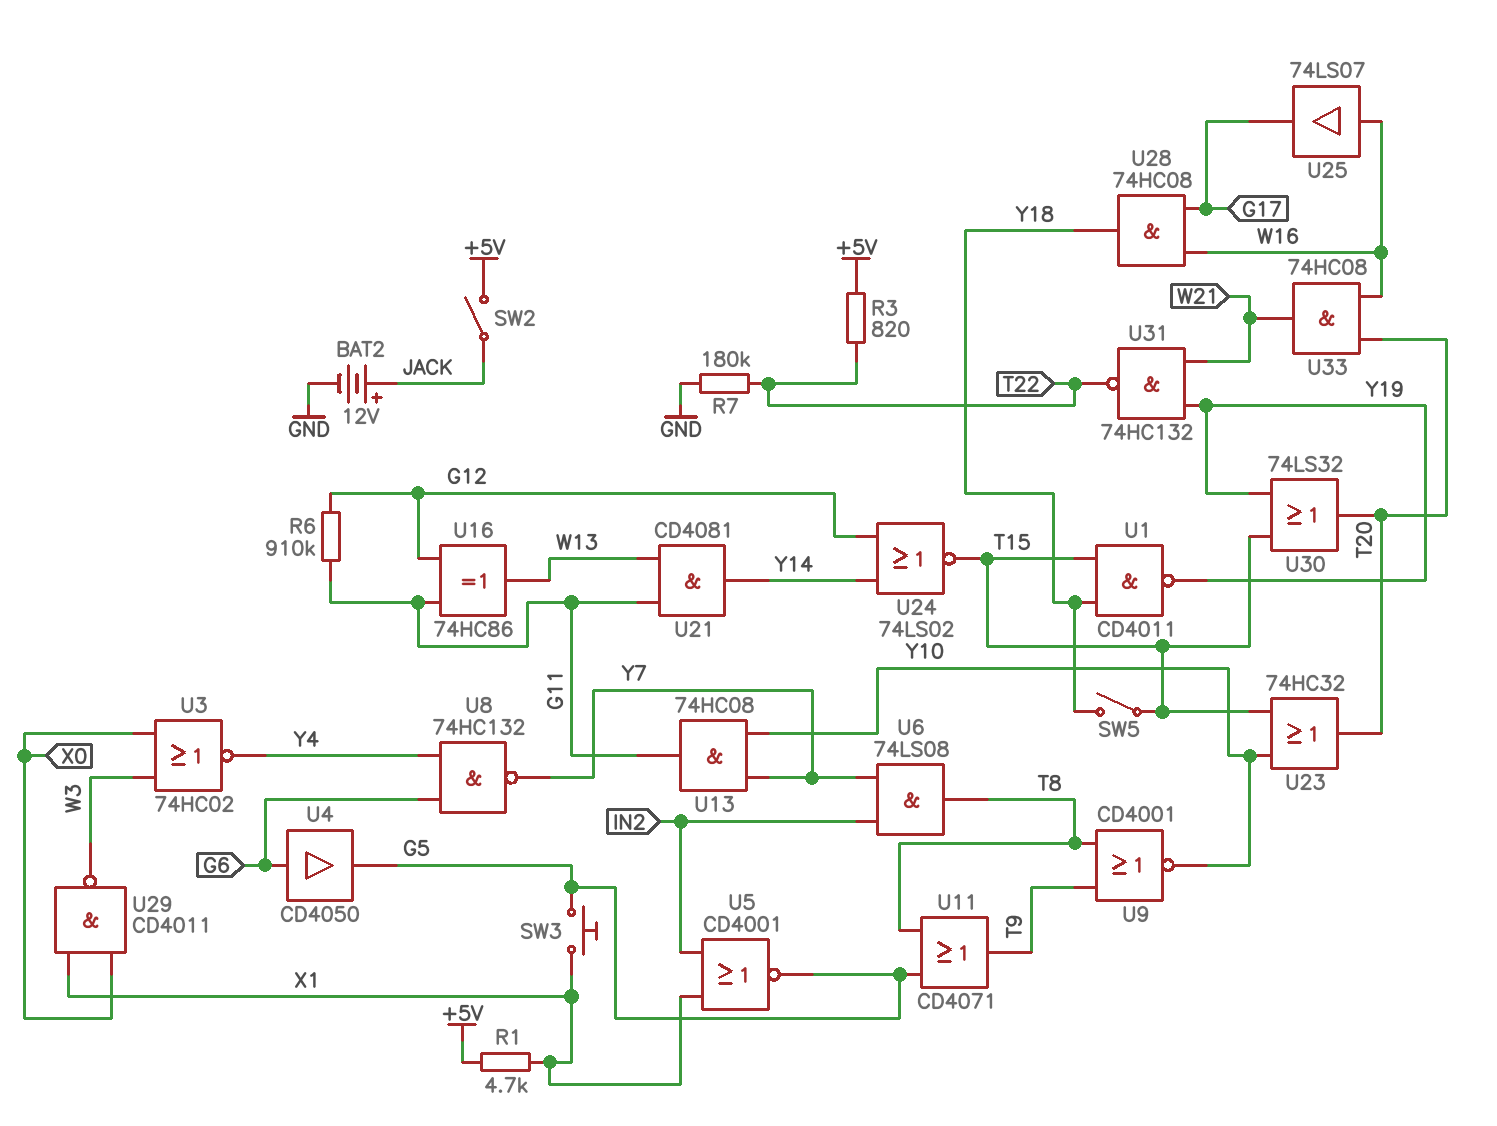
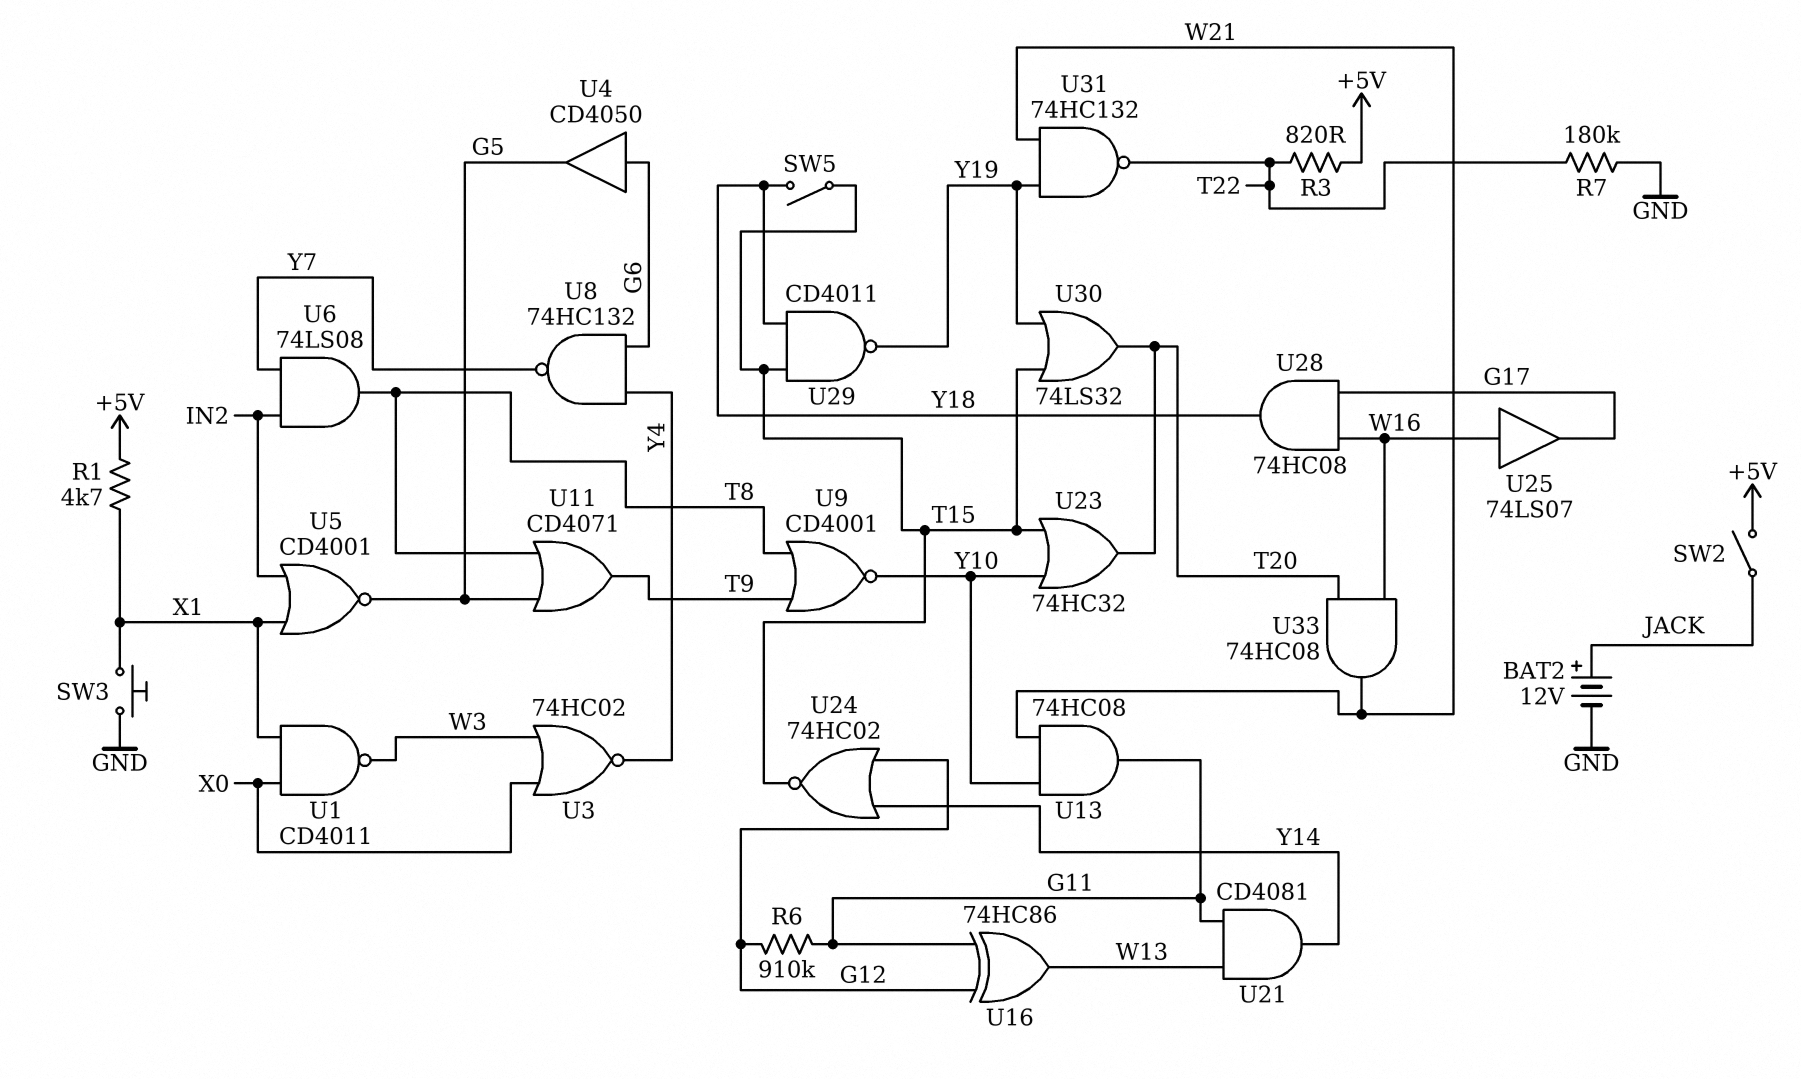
SW3: button (G5, X1) -> button (GND, X1)
U1: NAND CD4011 (in T15, in Y18, out Y19) -> NAND CD4011 (in X0, in X1, out W3)
U13: AND 74HC08 (in Y7, in Y10, out G11) -> AND 74HC08 (in W21, in Y10, out G11)
U24: NOR 74LS02 (in G12, in Y14, out T15) -> NOR 74HC02 (in G12, in Y14, out T15)
U29: NAND CD4011 (in X0, in X1, out W3) -> NAND CD4011 (in T15, in Y18, out Y19)

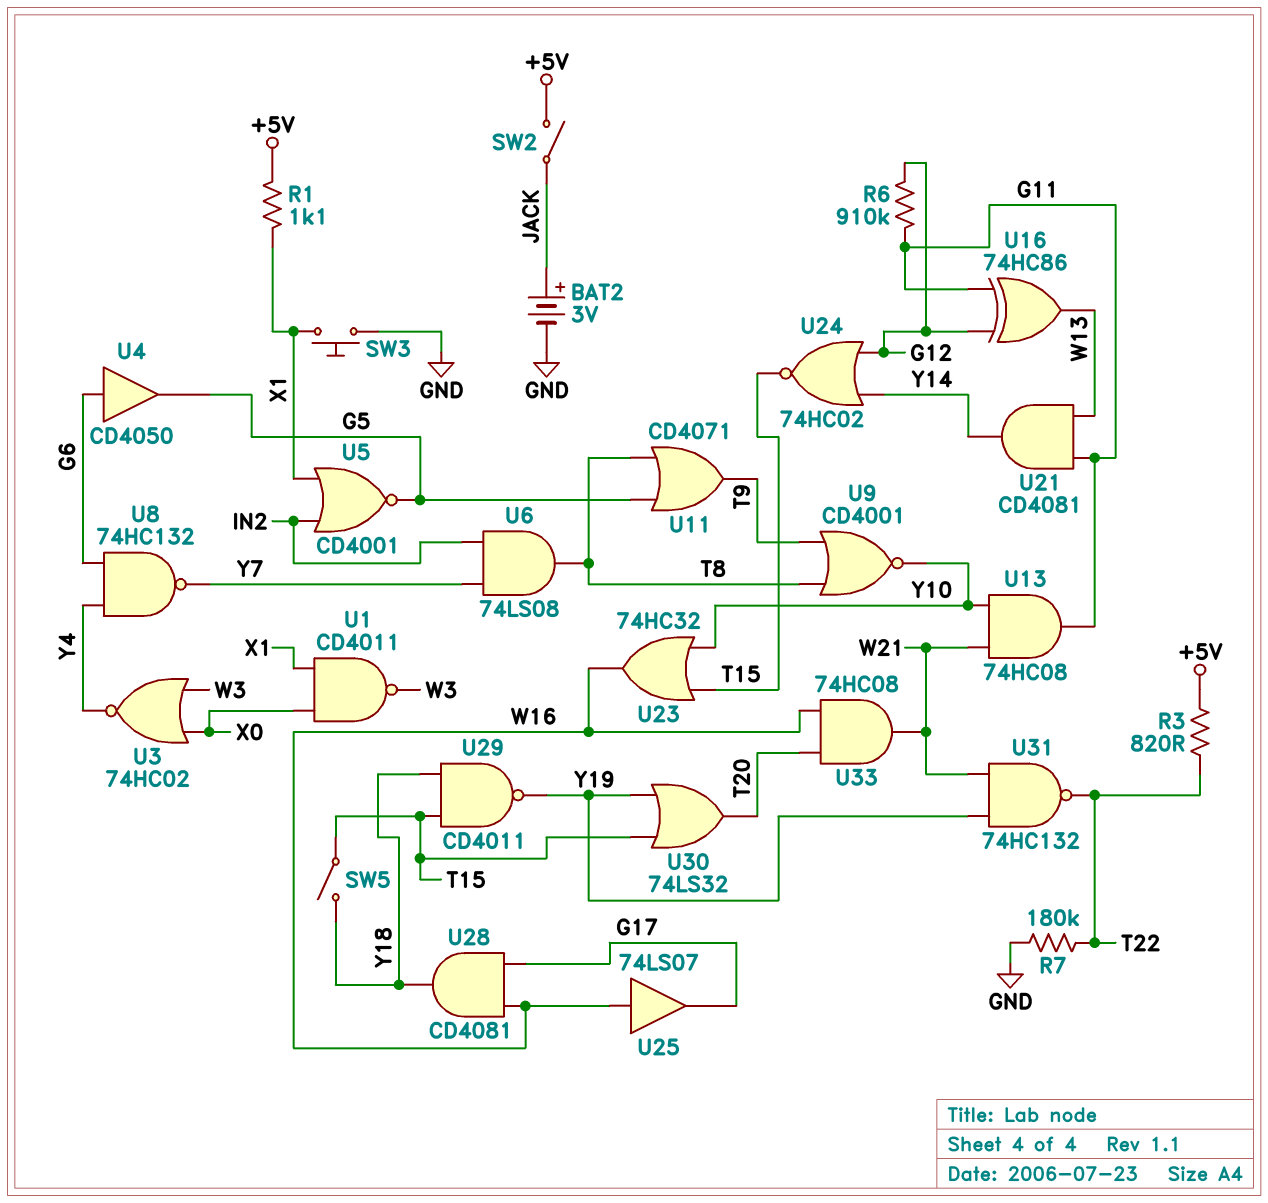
BAT2: 12V (plus JACK, minus GND) -> 3V (plus JACK, minus GND)
R1: 4.7k (+5V, X1) -> 1.1k (+5V, X1)
U23: OR 74HC32 (in T15, in Y10, out T20) -> OR 74HC32 (in T15, in Y10, out W16)
U28: AND 74HC08 (in G17, in W16, out Y18) -> AND CD4081 (in G17, in W16, out Y18)

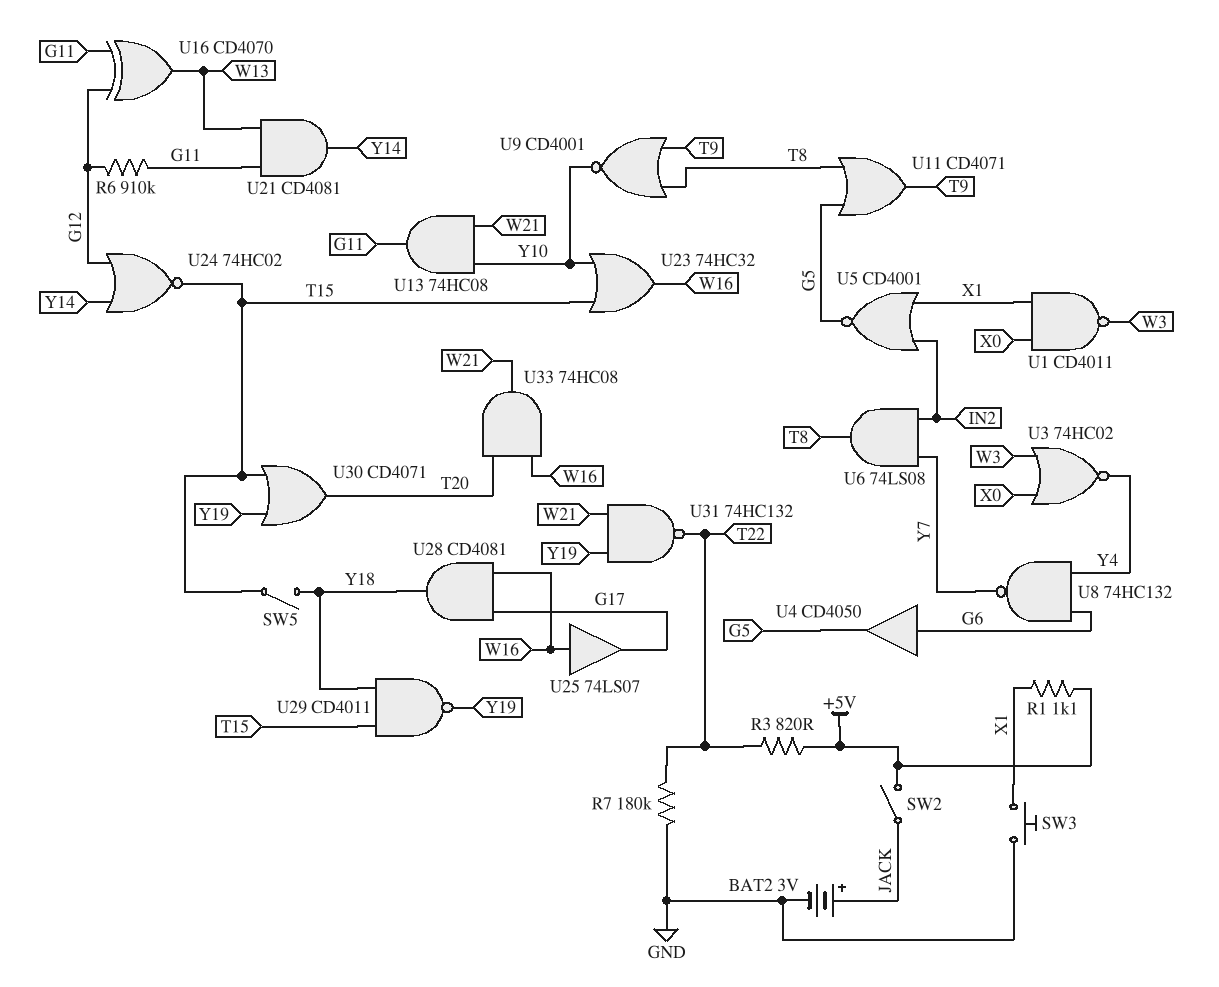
U16: XOR 74HC86 (in G11, in G12, out W13) -> XOR CD4070 (in G11, in G12, out W13)
U30: OR 74LS32 (in T15, in Y19, out T20) -> OR CD4071 (in T15, in Y19, out T20)

